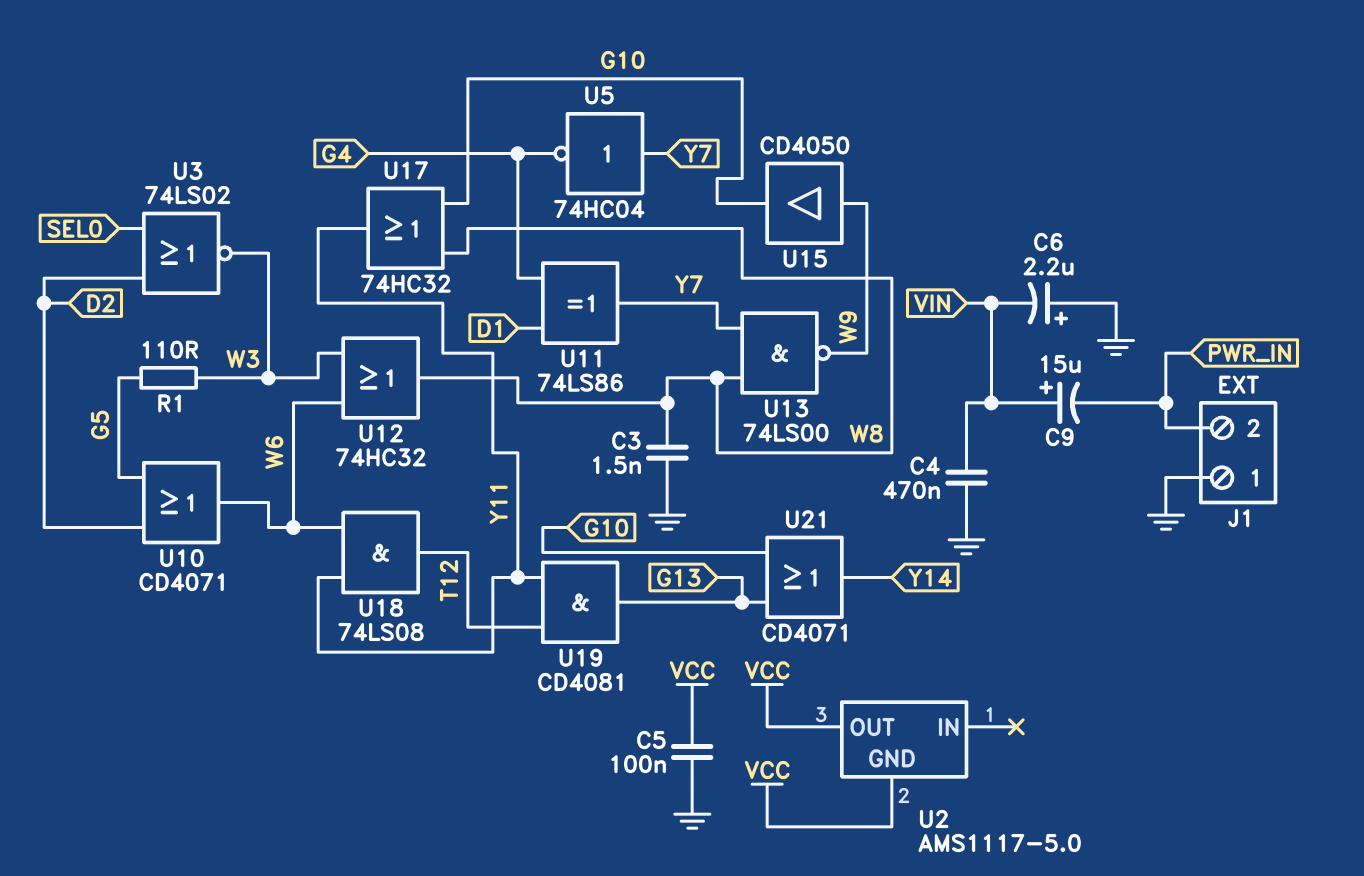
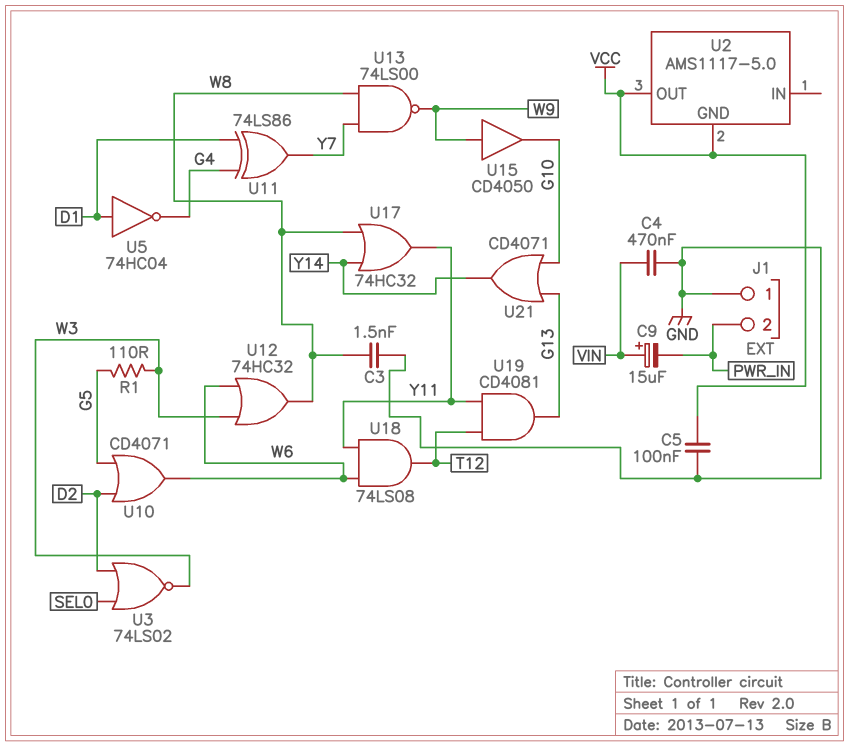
C6: 2.2uF (plus GND, minus VIN) -> none
U5: NOT 74HC04 (in Y7, out G4) -> NOT 74HC04 (in D1, out G4)
U17: OR 74HC32 (in G10, in W8, out Y11) -> OR 74HC32 (in W8, in Y14, out Y11)

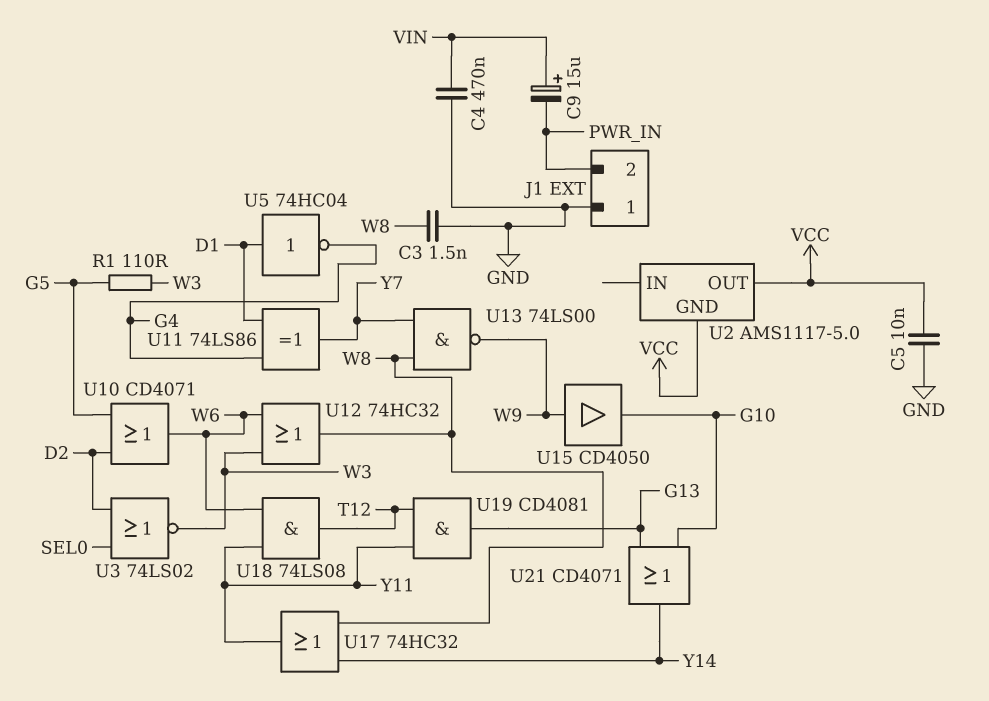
C5: 100nF (GND, VCC) -> 10nF (GND, VCC)

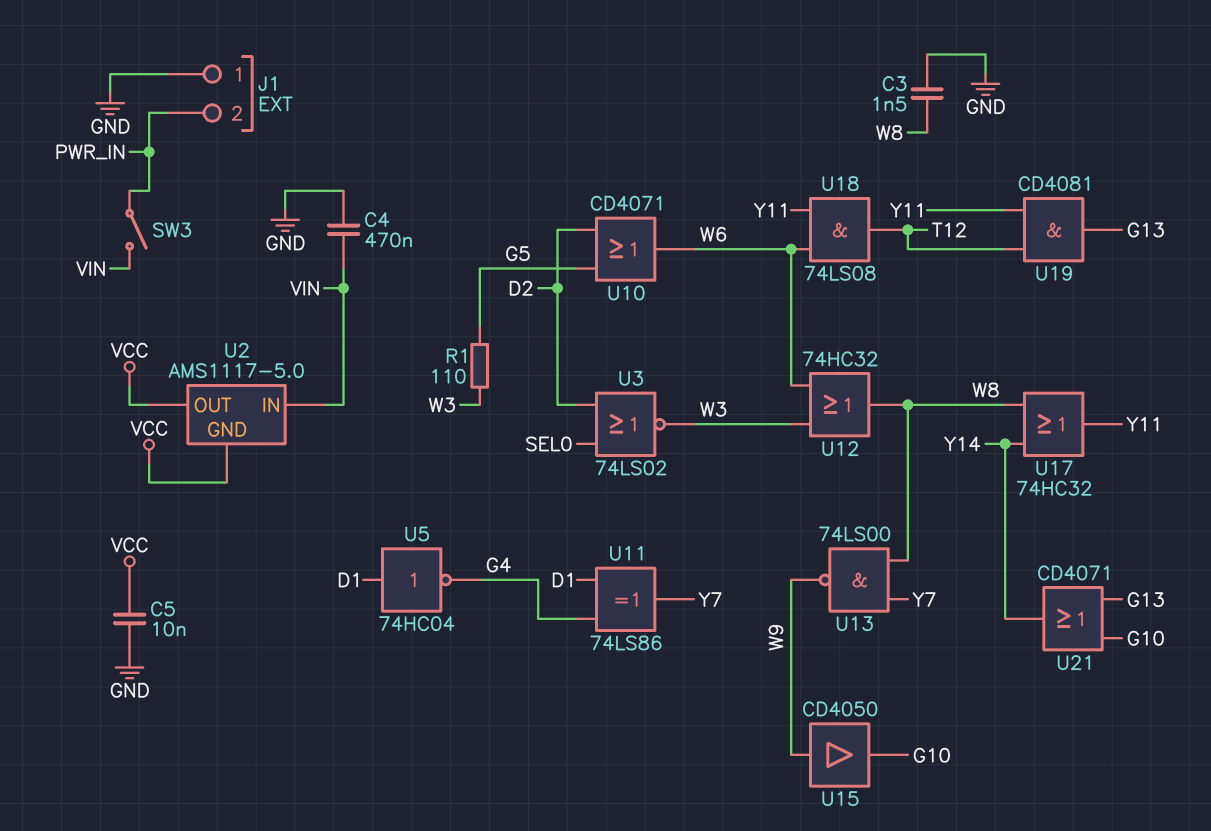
C9: 15uF (plus VIN, minus PWR_IN) -> none
SW3: none -> switch (PWR_IN, VIN)
U2 pin IN: none -> VIN

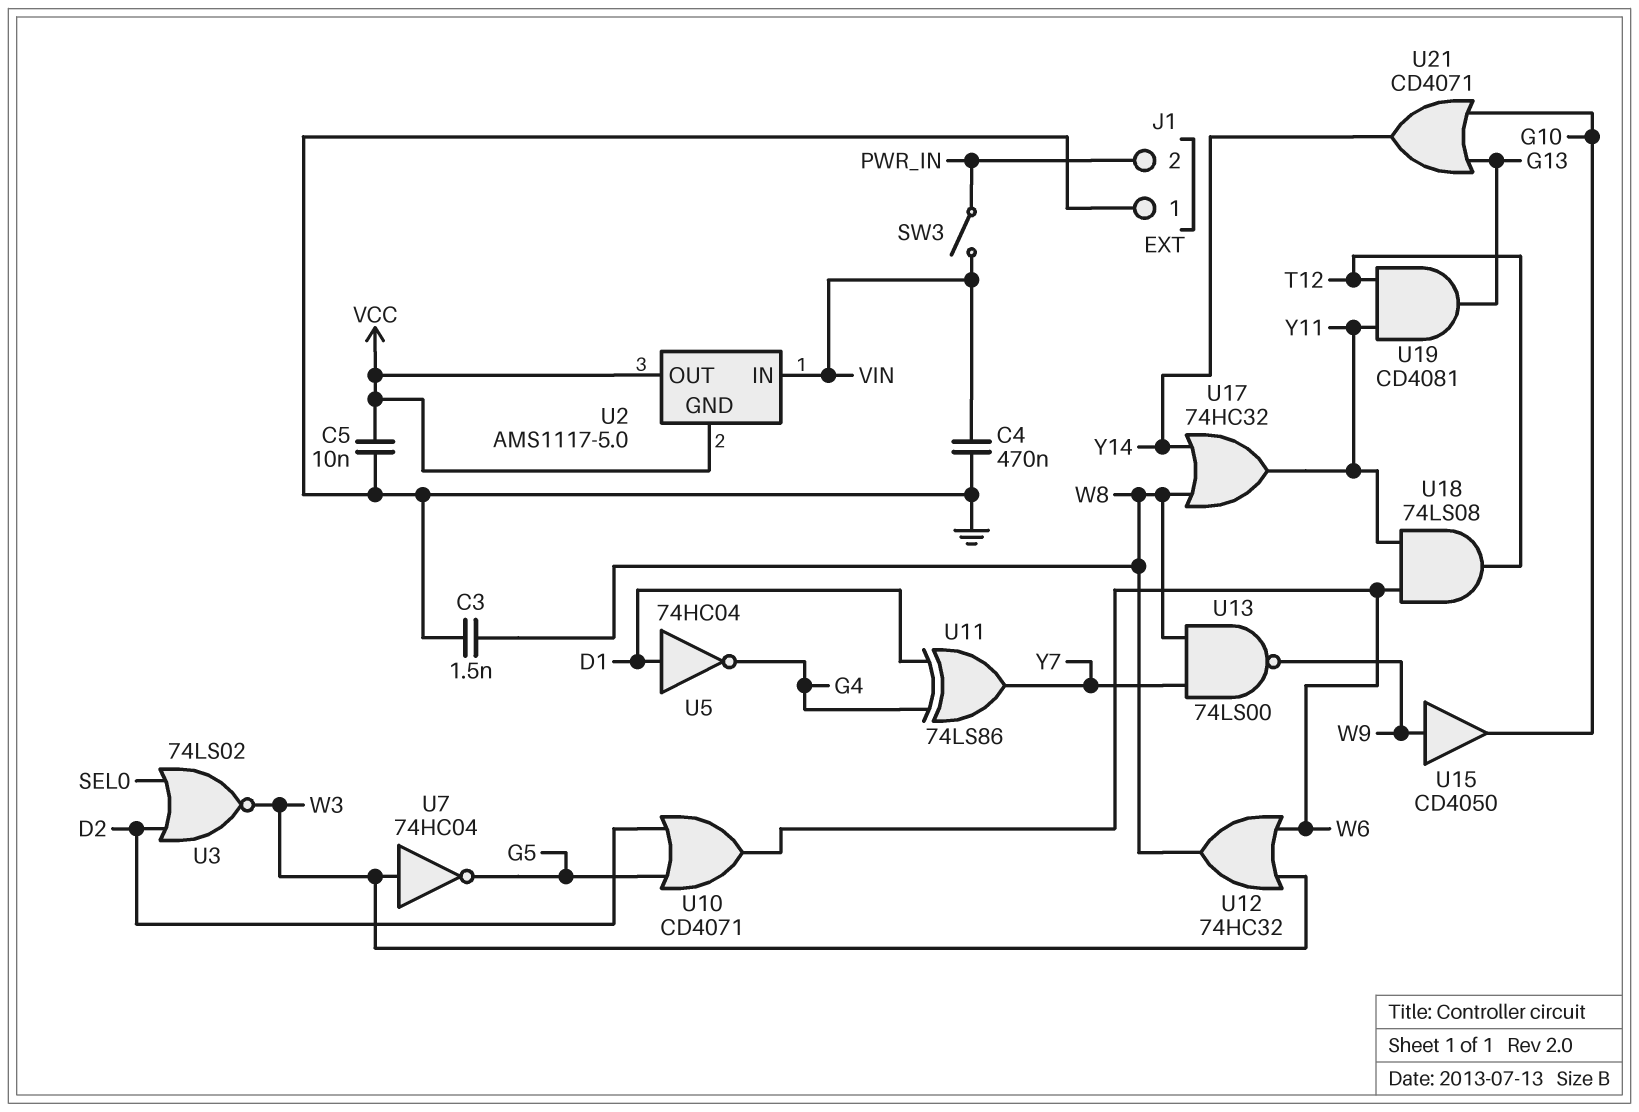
R1: 110 (G5, W3) -> none
U7: none -> NOT 74HC04 (in W3, out G5)

